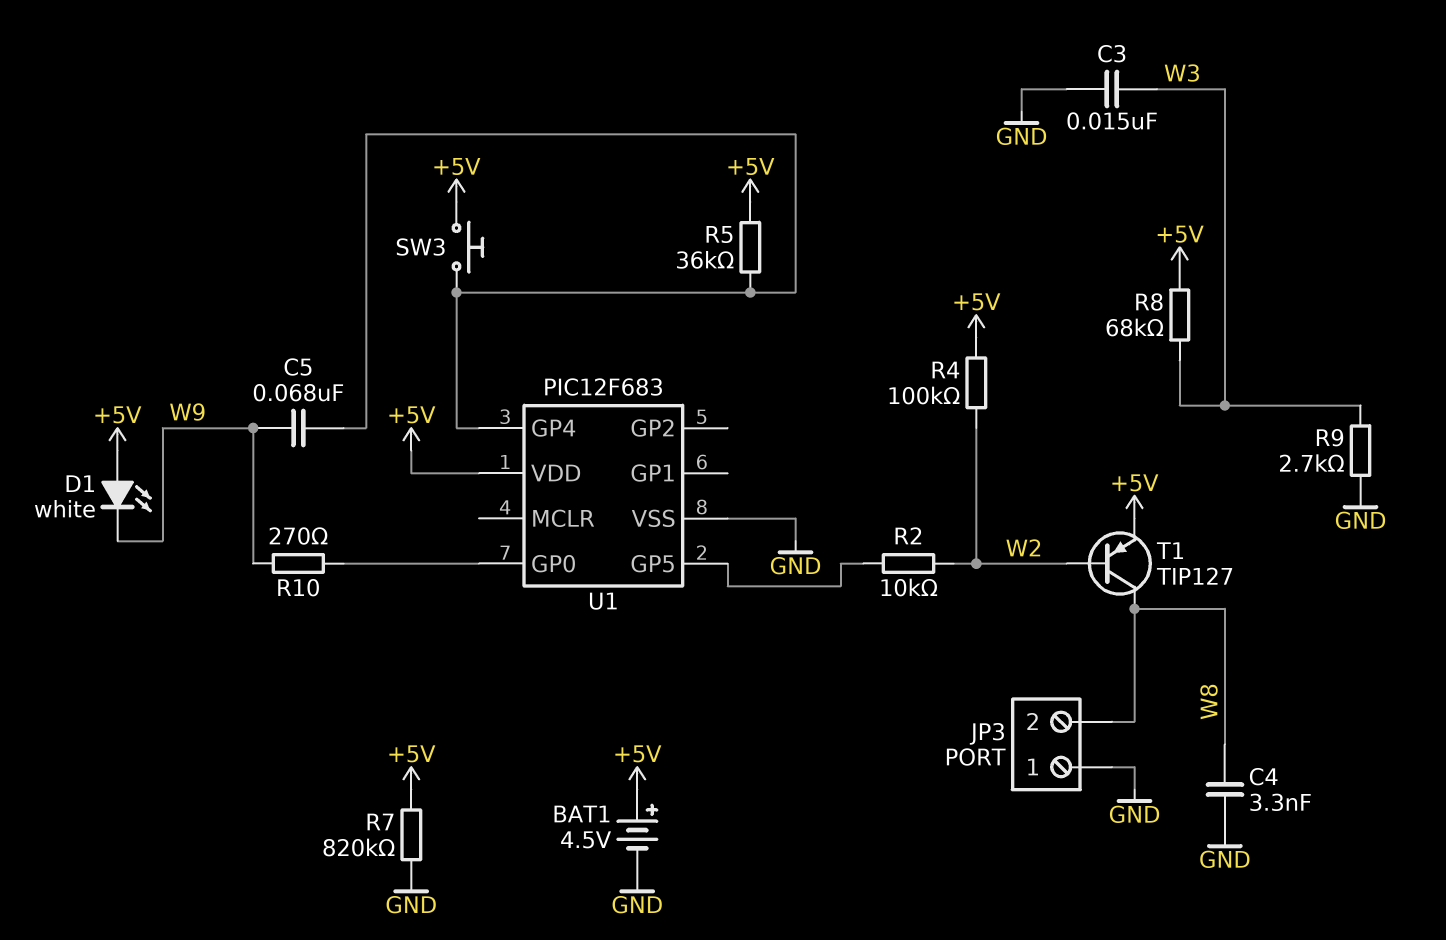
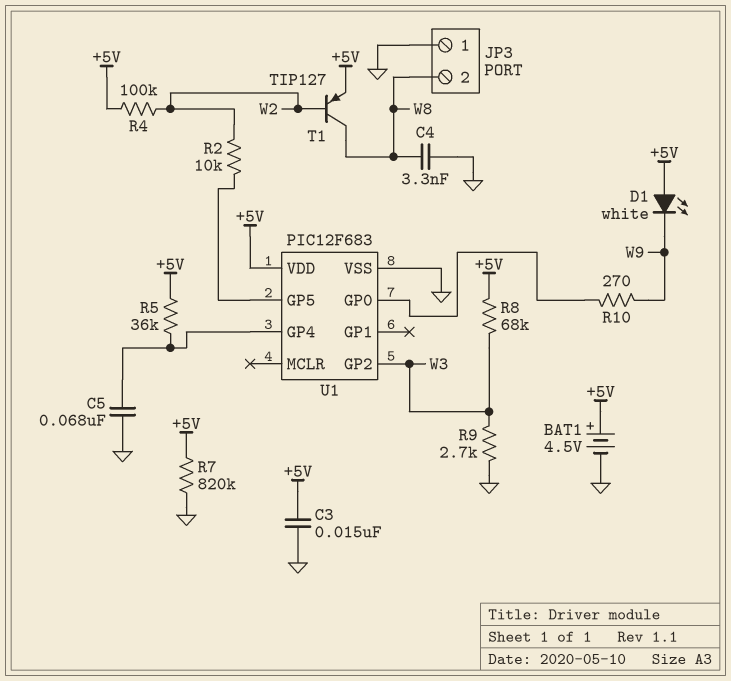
C3: 15nF (GND, W3) -> 15nF (+5V, GND)
C5: 68nF (U1/GP4, W9) -> 68nF (GND, U1/GP4)
SW3: button (+5V, U1/GP4) -> none
U1 pin GP2: none -> W3

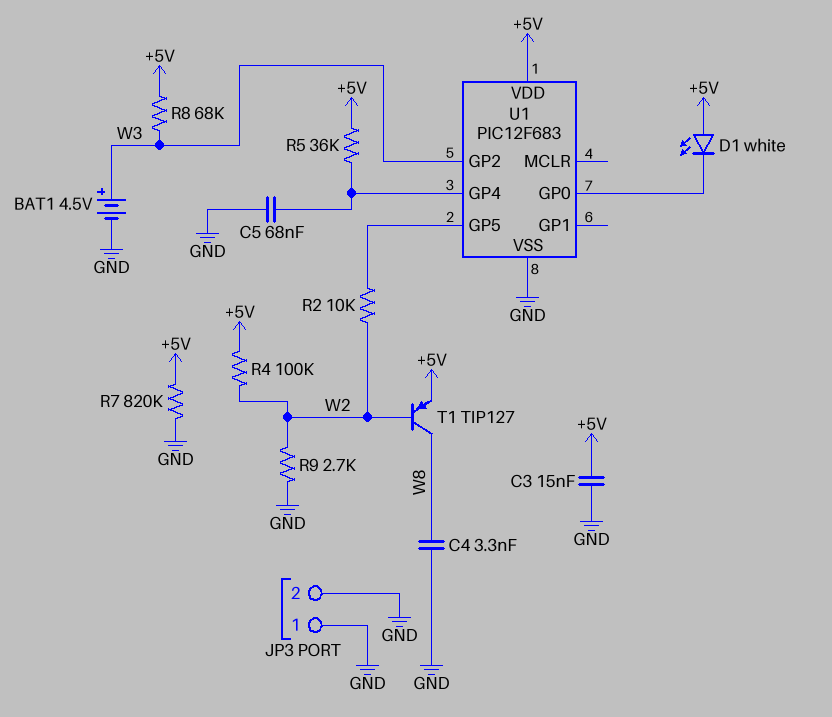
BAT1: 4.5V (plus +5V, minus GND) -> 4.5V (plus W3, minus GND)
D1: LED white (A +5V, K W9) -> LED white (A +5V, K U1/GP0)
JP3 pin 2: W8 -> GND
R9: 2.7k (GND, W3) -> 2.7k (GND, W2)
R10: 270 (U1/GP0, W9) -> none

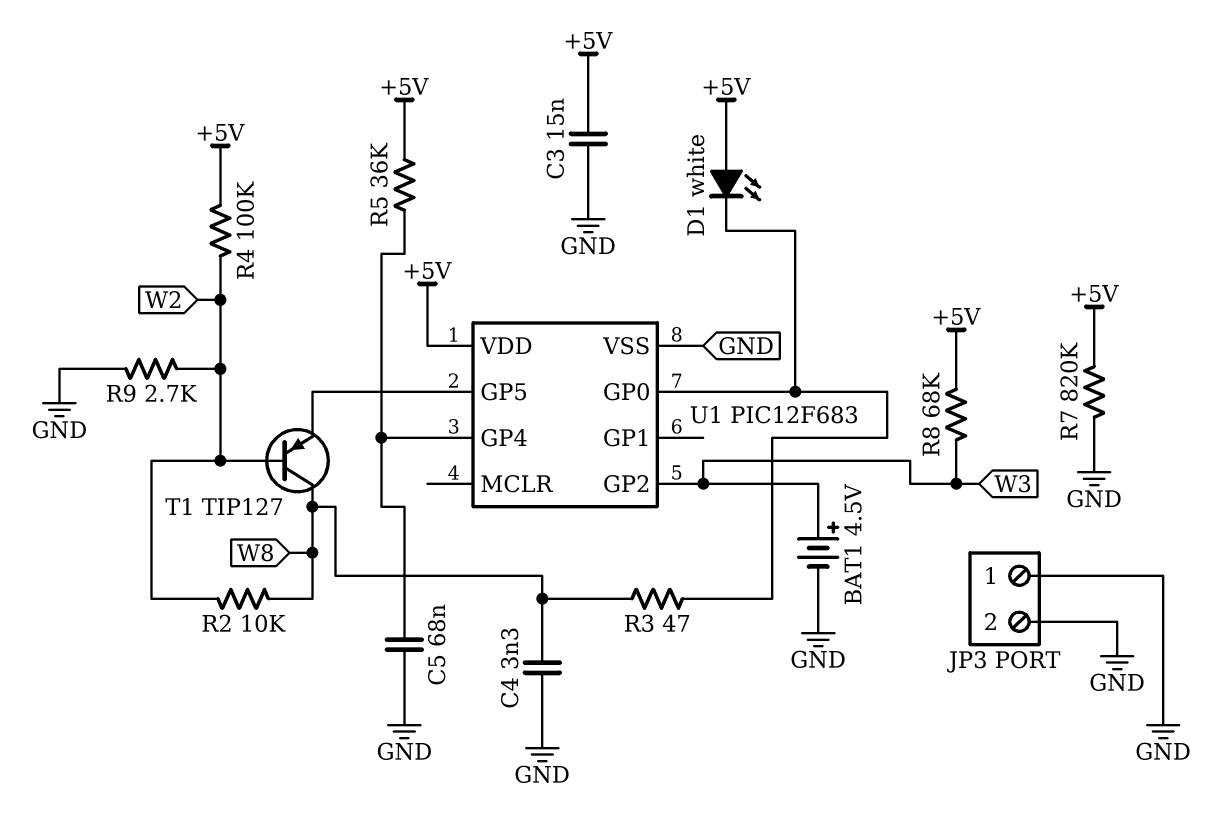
R2: 10k (U1/GP5, W2) -> 10k (W2, W8)
R3: none -> 47 (U1/GP0, W8)
T1: PNP TIP127 (B W2, C W8, E +5V) -> PNP TIP127 (B W2, C W8, E U1/GP5)

